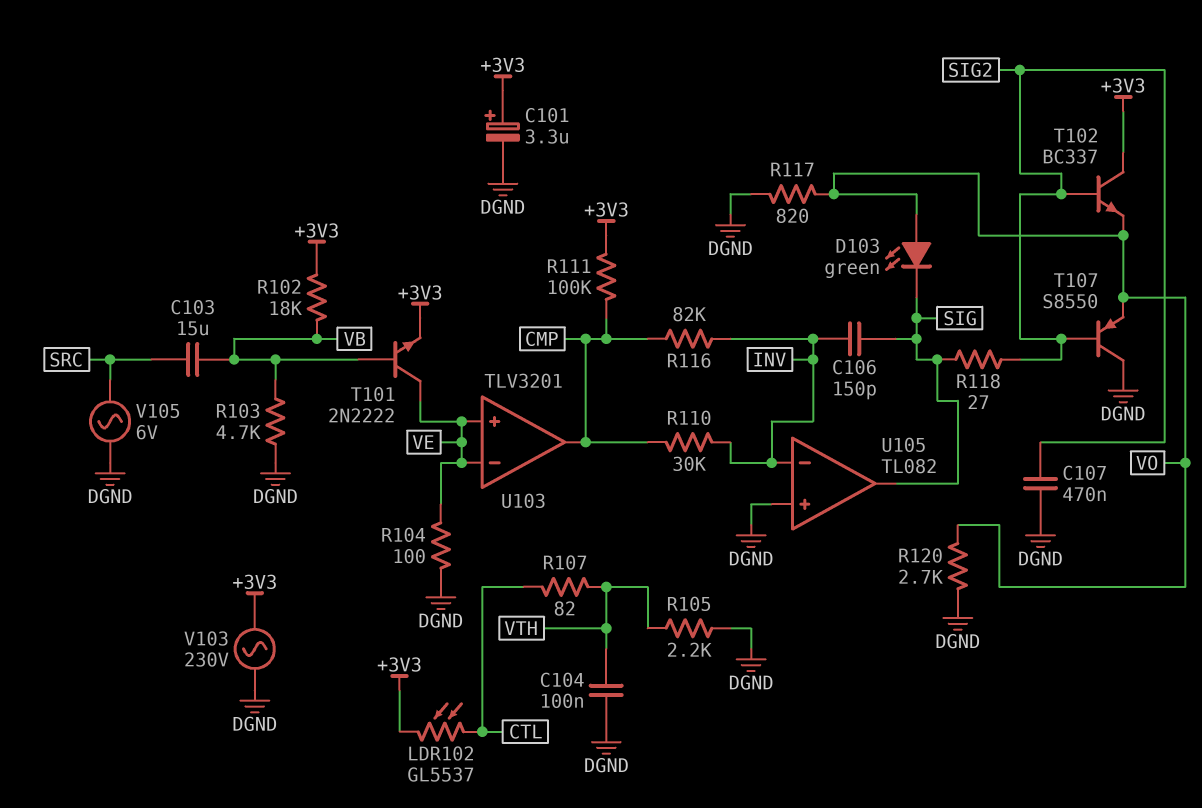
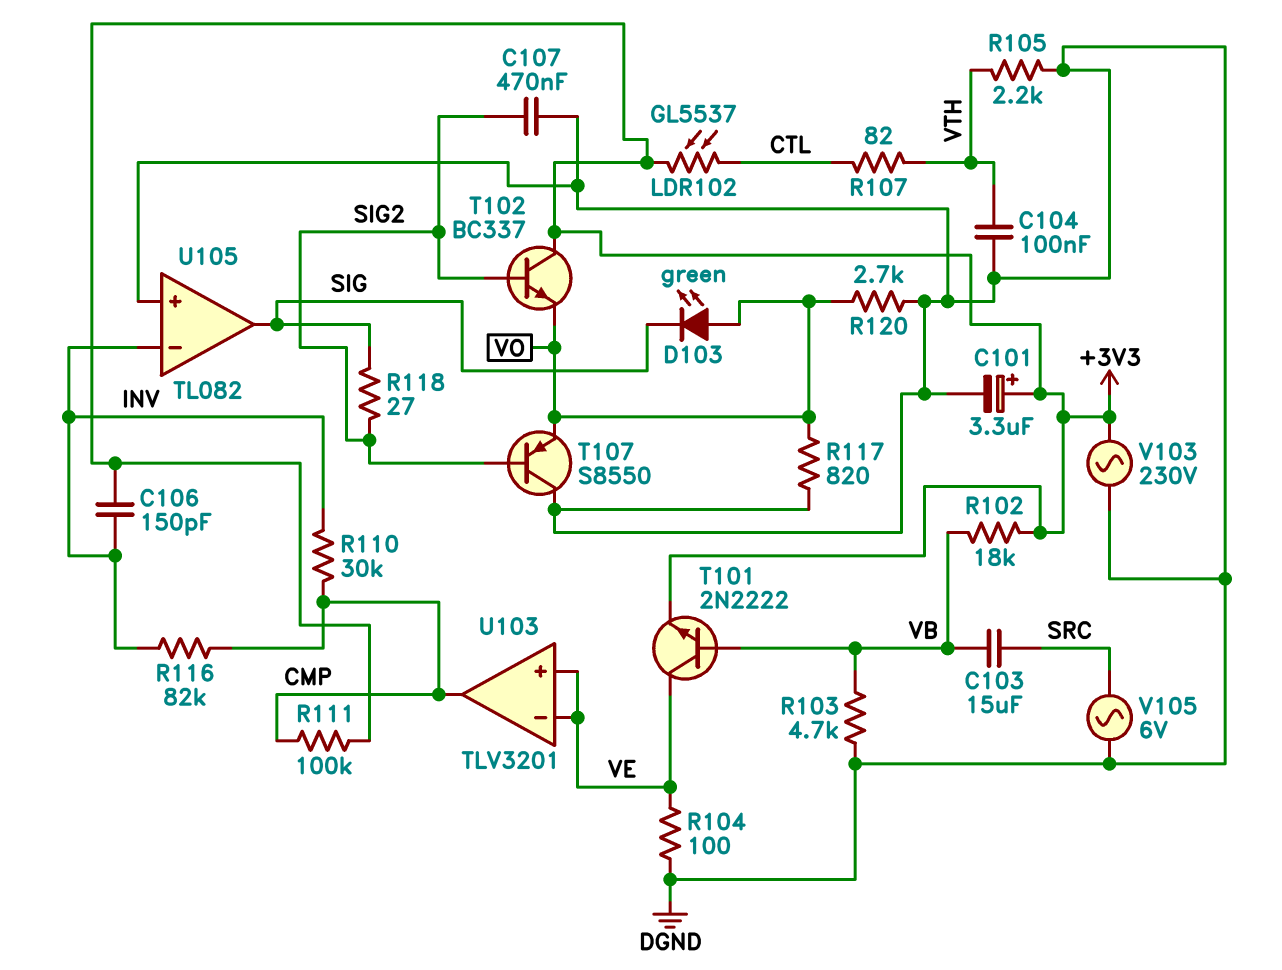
C106: 150pF (INV, SIG) -> 150pF (+3V3, INV)

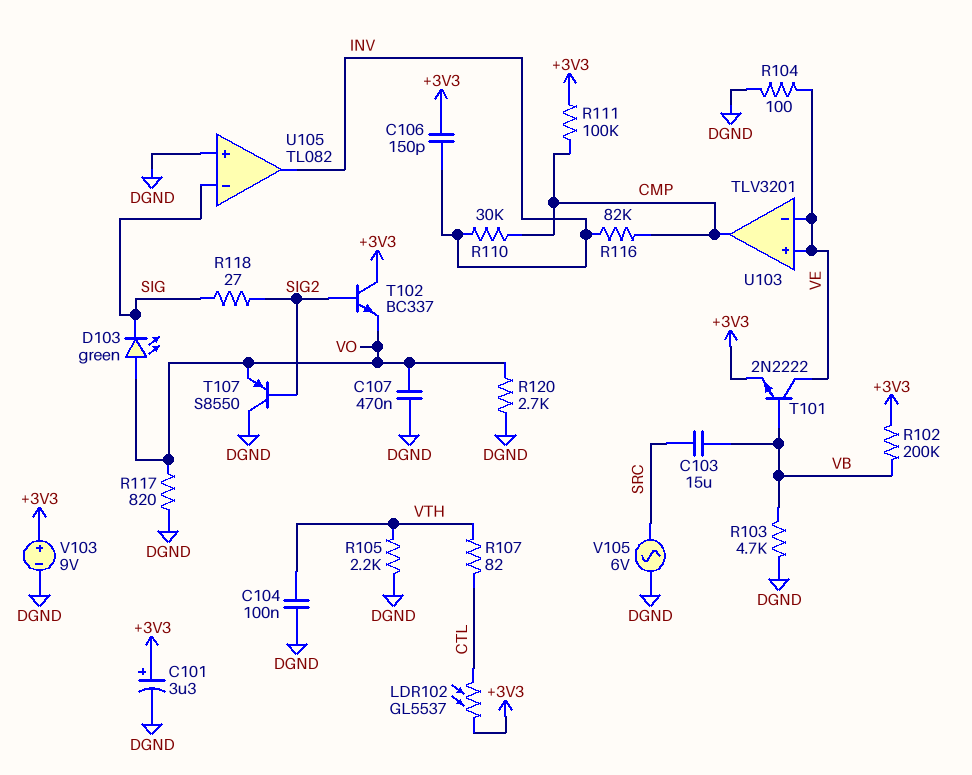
C107: 470nF (DGND, SIG2) -> 470nF (DGND, VO)
R102: 18k (+3V3, VB) -> 200k (+3V3, VB)
U105 pin in-: INV -> SIG
U105 pin out: SIG -> INV
V103: AC 230V (+3V3, DGND) -> 9V (plus +3V3, minus DGND)

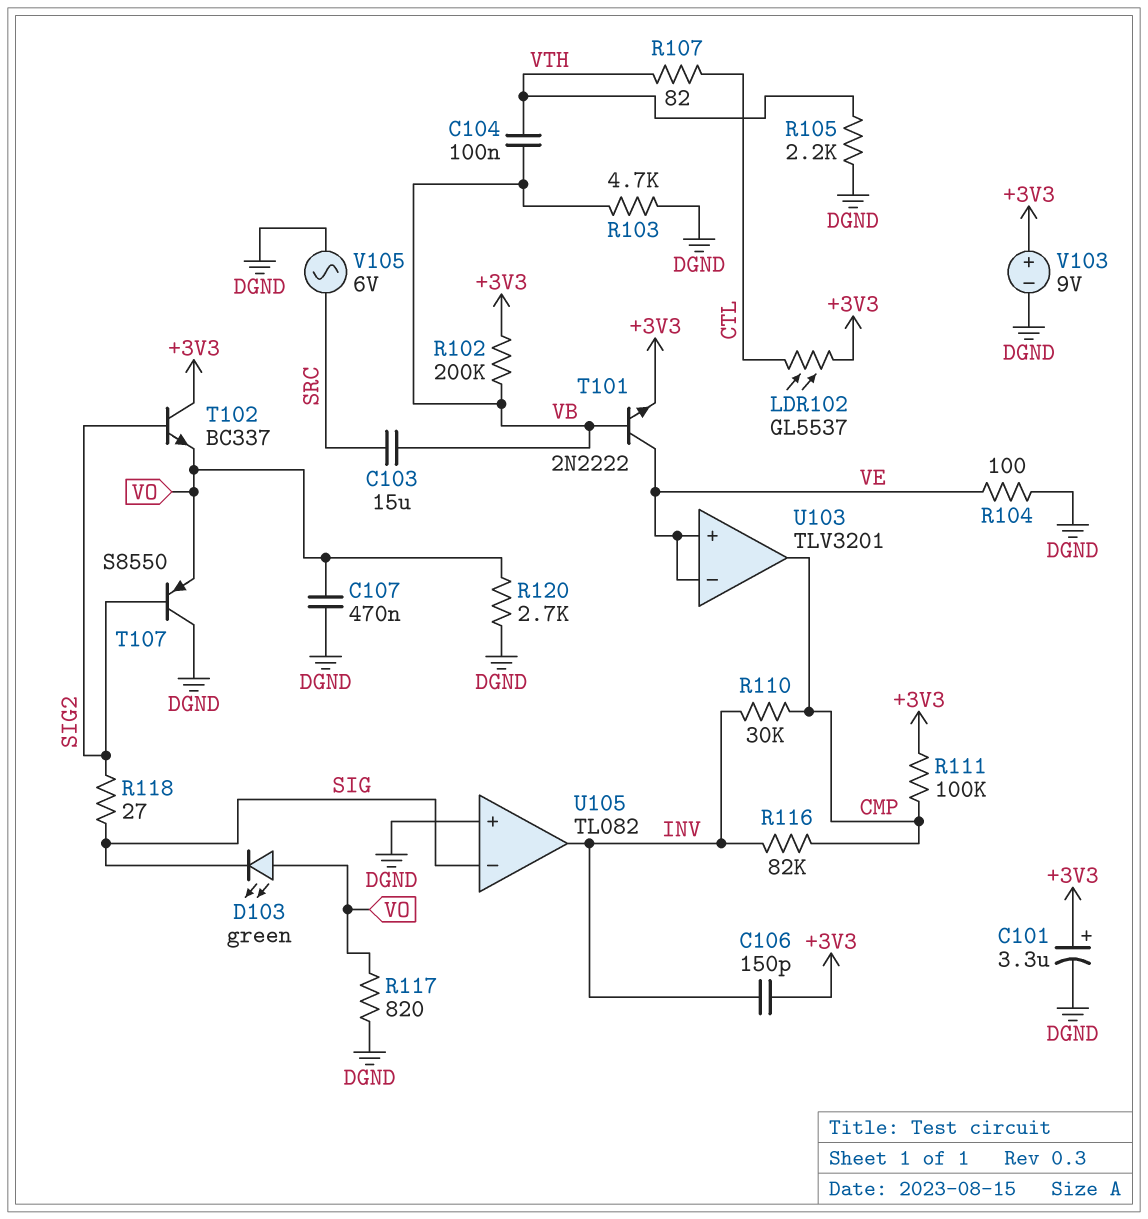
C104: 100nF (DGND, VTH) -> 100nF (VB, VTH)

